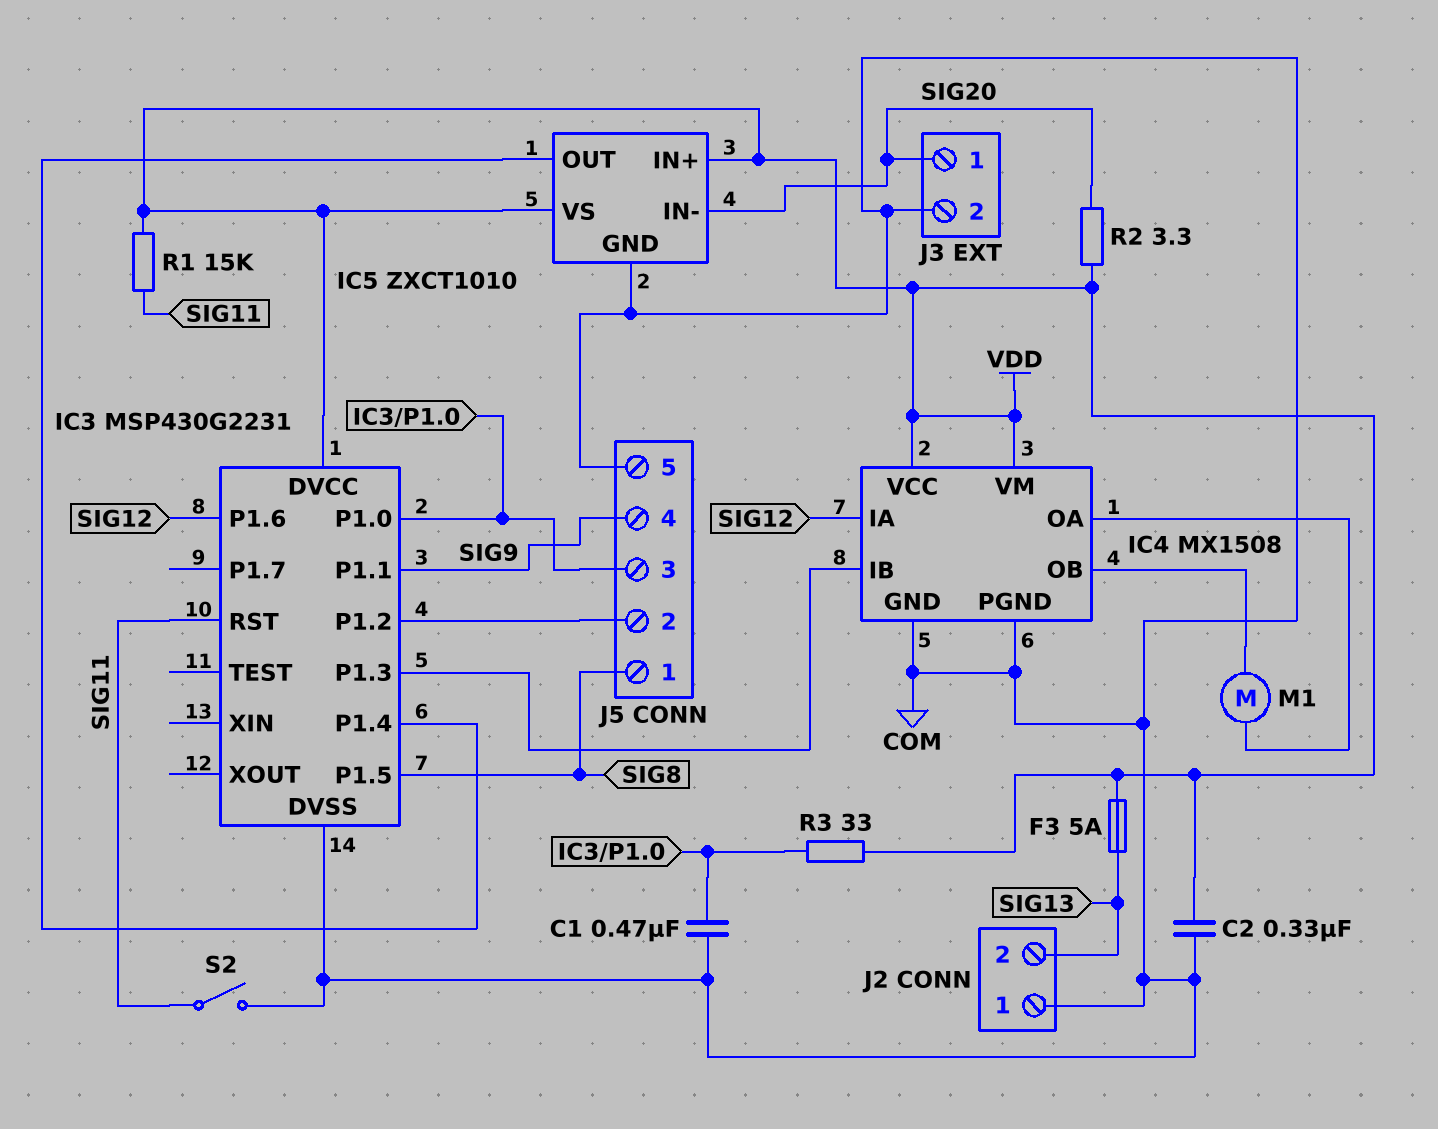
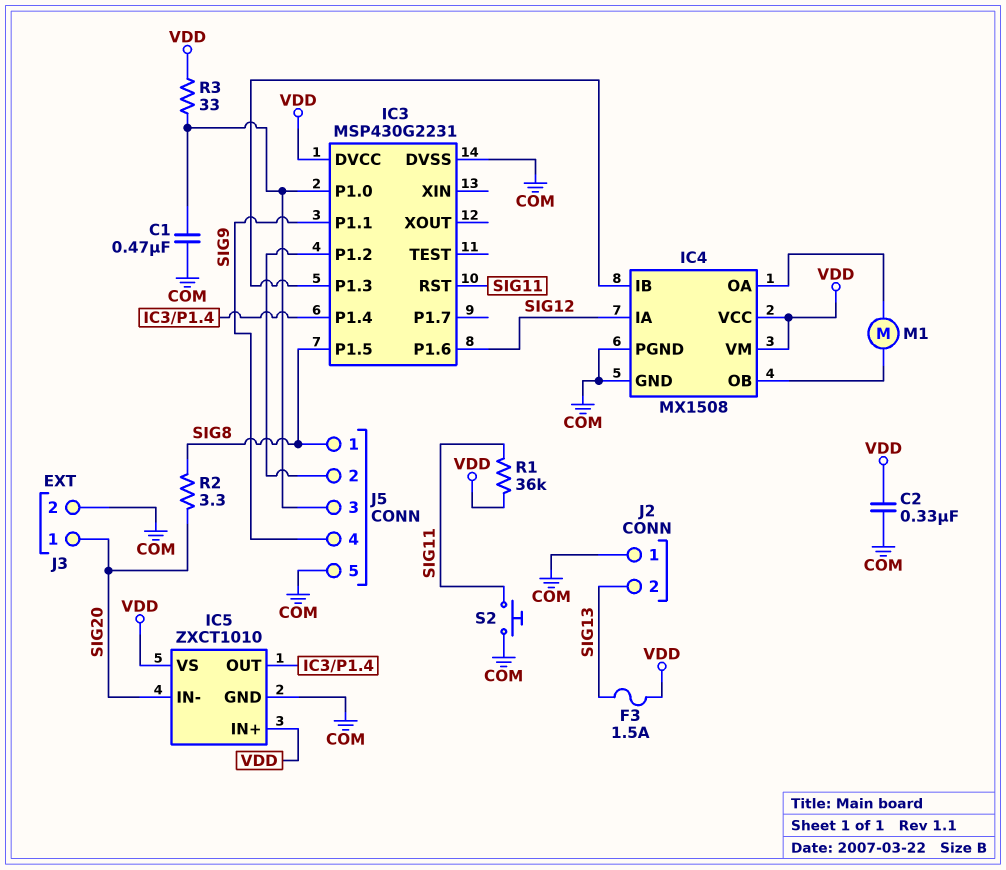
F3: 5A (SIG13, VDD) -> 1.5A (SIG13, VDD)
R1: 15k (SIG11, VDD) -> 36k (SIG11, VDD)
R2: 3.3 (SIG20, VDD) -> 3.3 (SIG8, SIG20)
S2: switch (COM, SIG11) -> button (COM, SIG11)

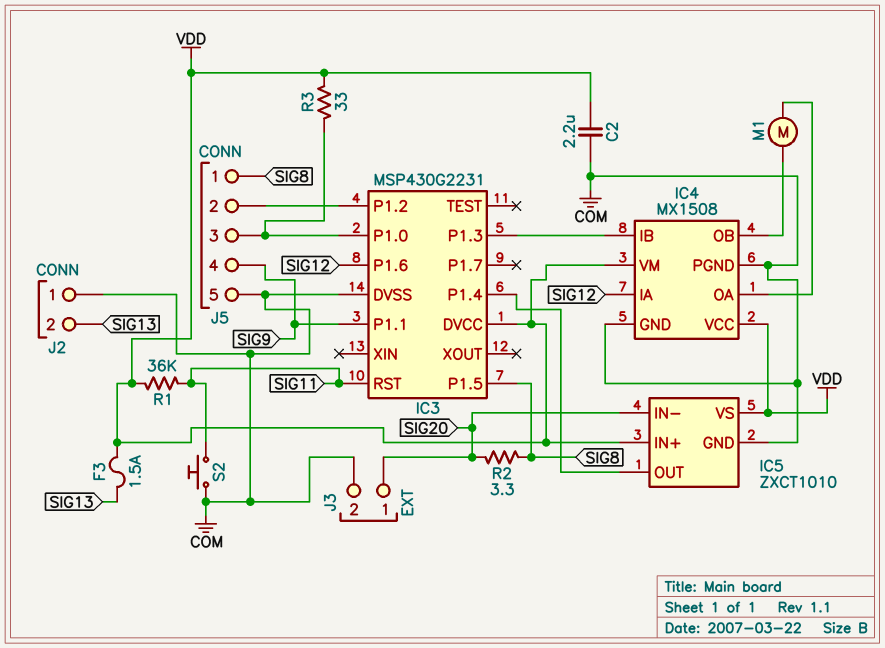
C1: 470nF (COM, IC3/P1.0) -> none
C2: 330nF (COM, VDD) -> 2.2uF (COM, VDD)

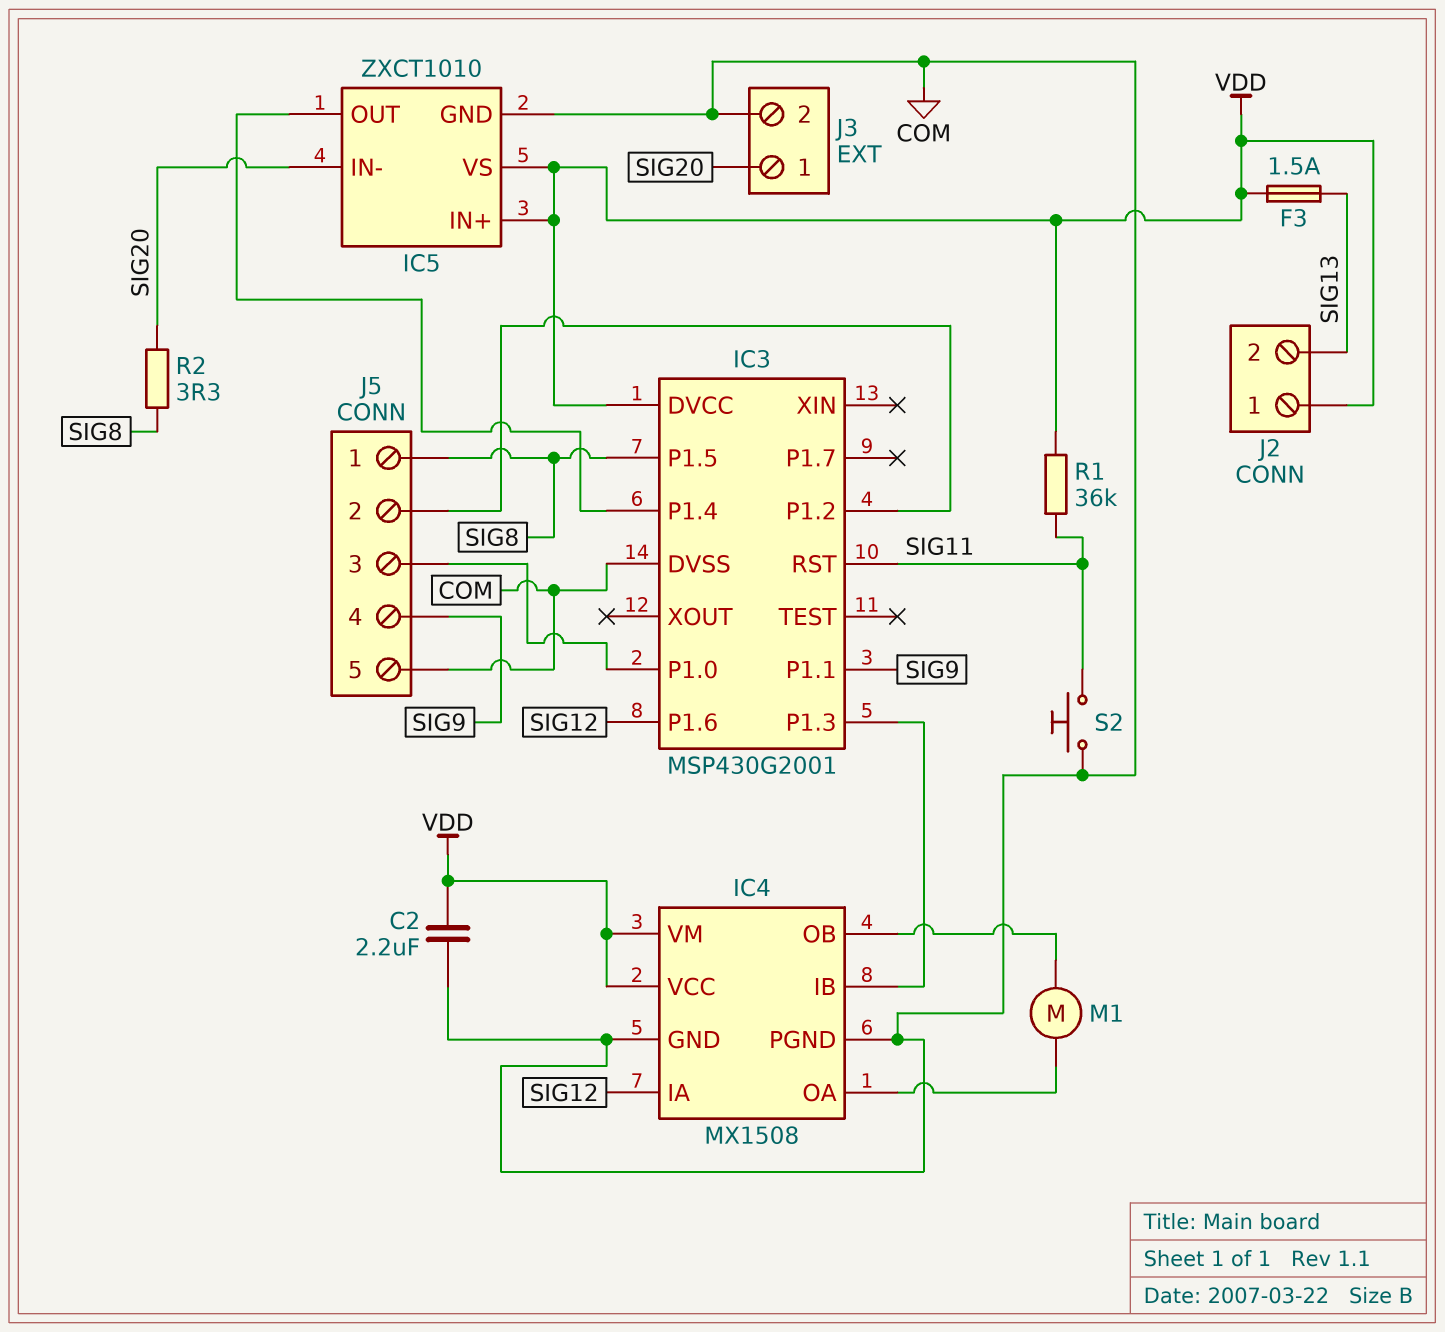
IC3: MSP430G2231 -> MSP430G2001
J2 pin 1: COM -> VDD
R3: 33 (IC3/P1.0, VDD) -> none

